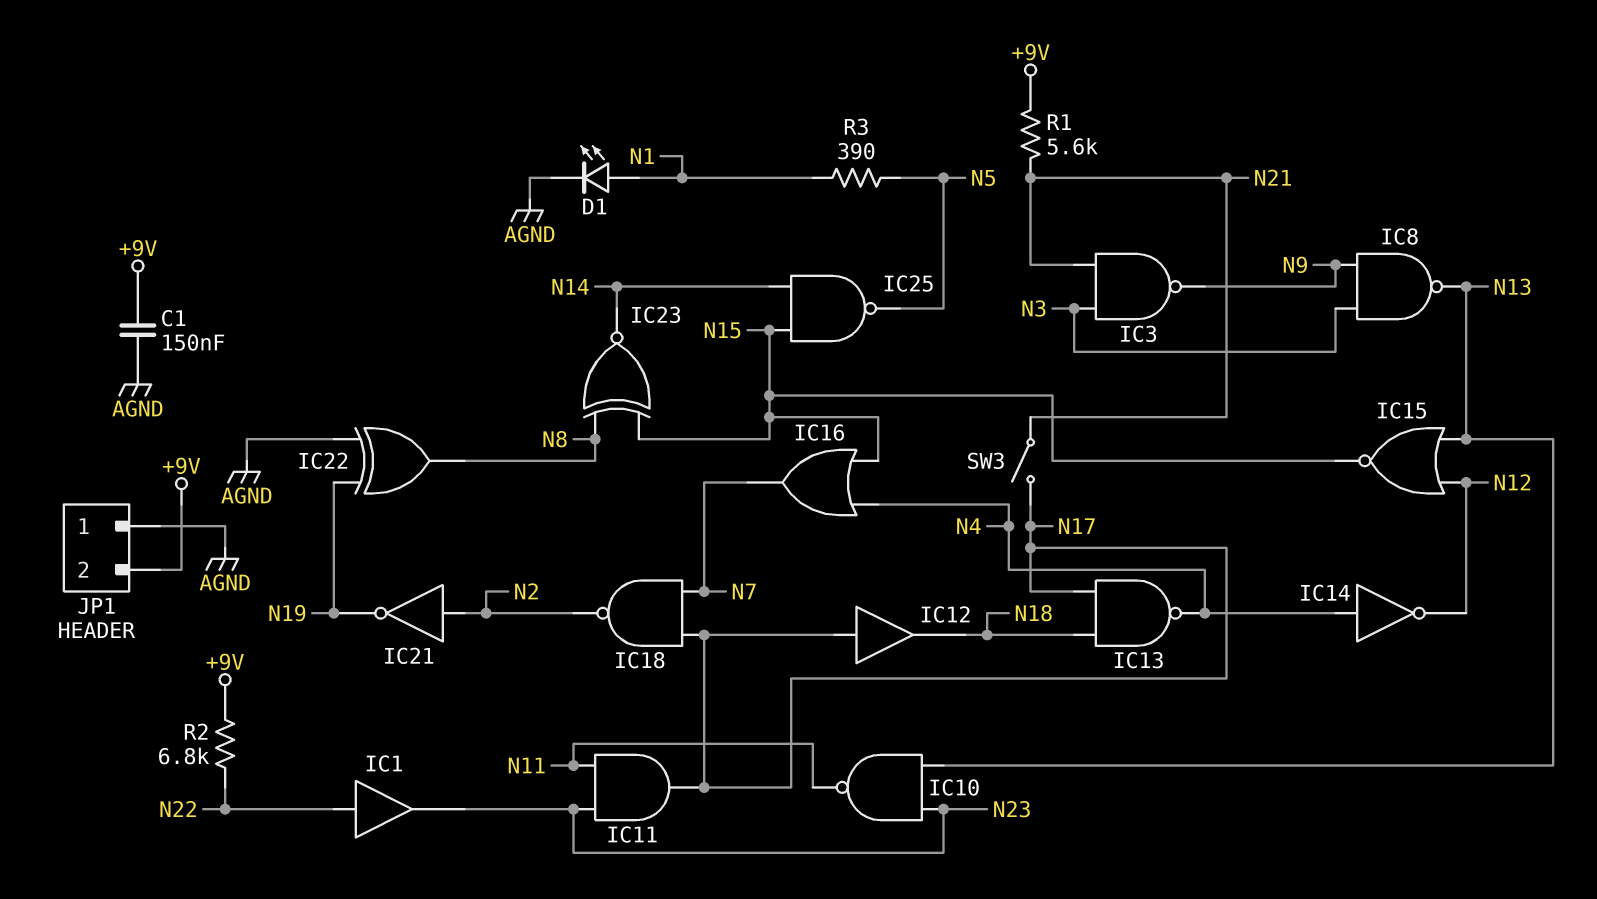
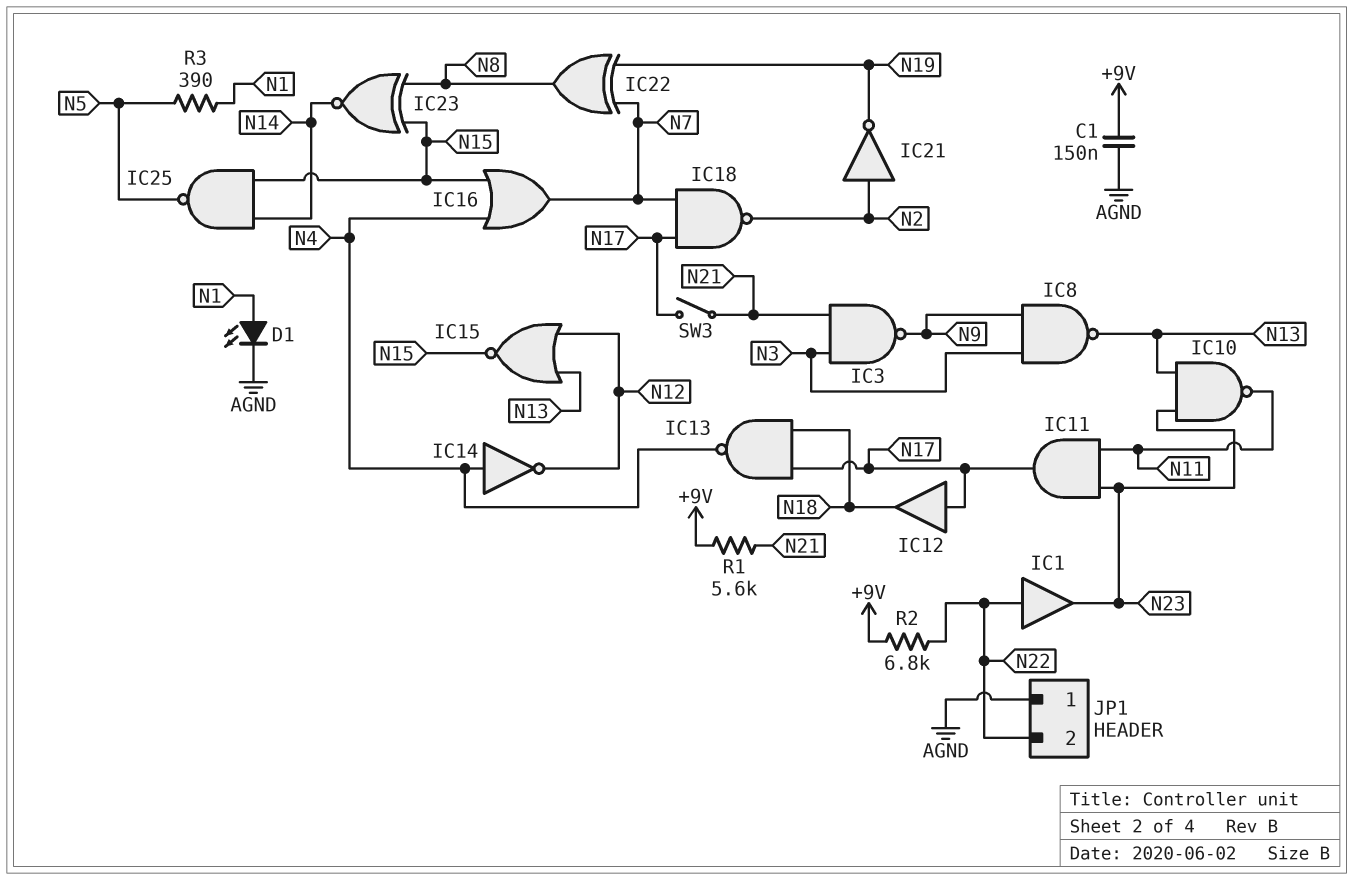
IC22: XOR (in AGND, in N19, out N8) -> XOR (in N7, in N19, out N8)
JP1 pin 2: +9V -> N22

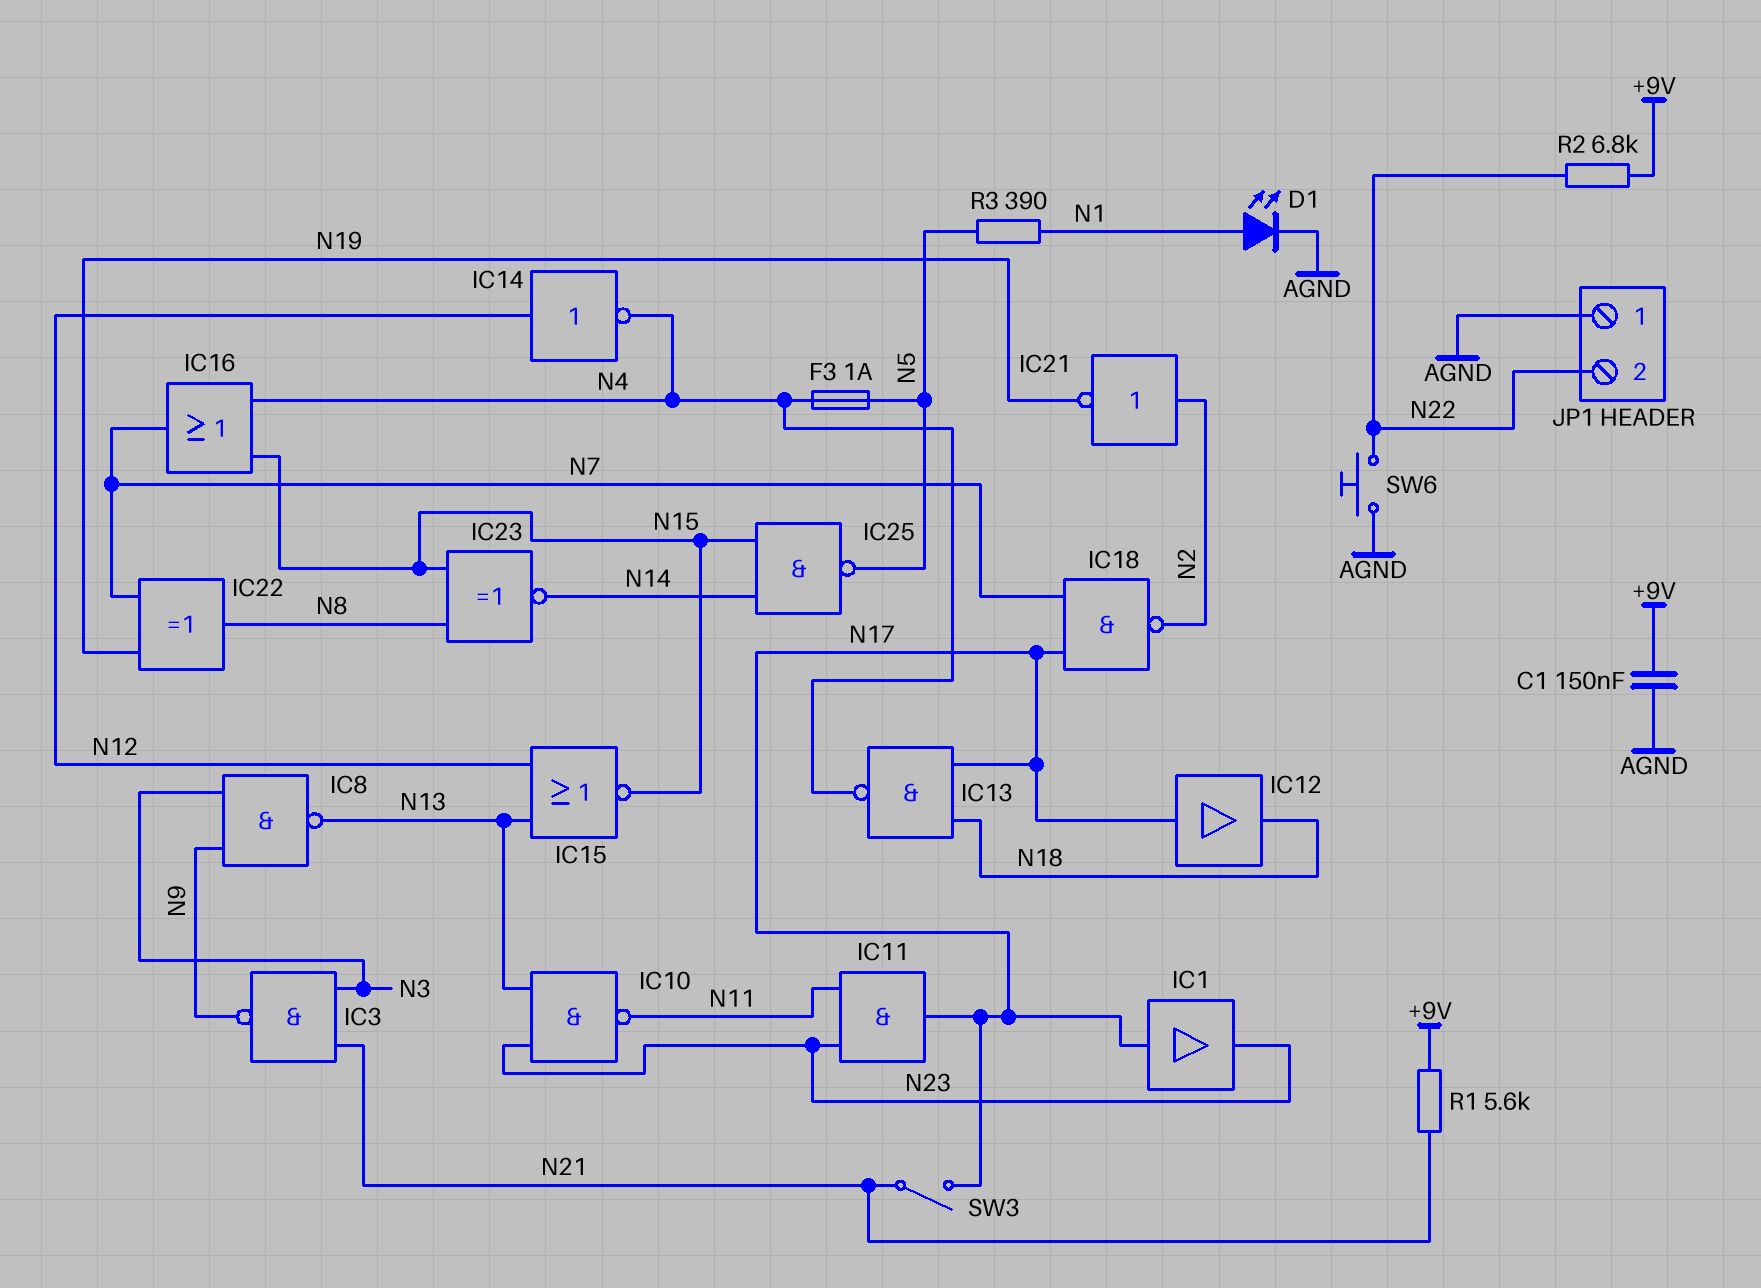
F3: none -> 1A (N4, N5)
IC1: buffer (in N22, out N23) -> buffer (in N17, out N23)
IC14: NOT (in N4, out N12) -> NOT (in N12, out N4)
SW6: none -> button (AGND, N22)

